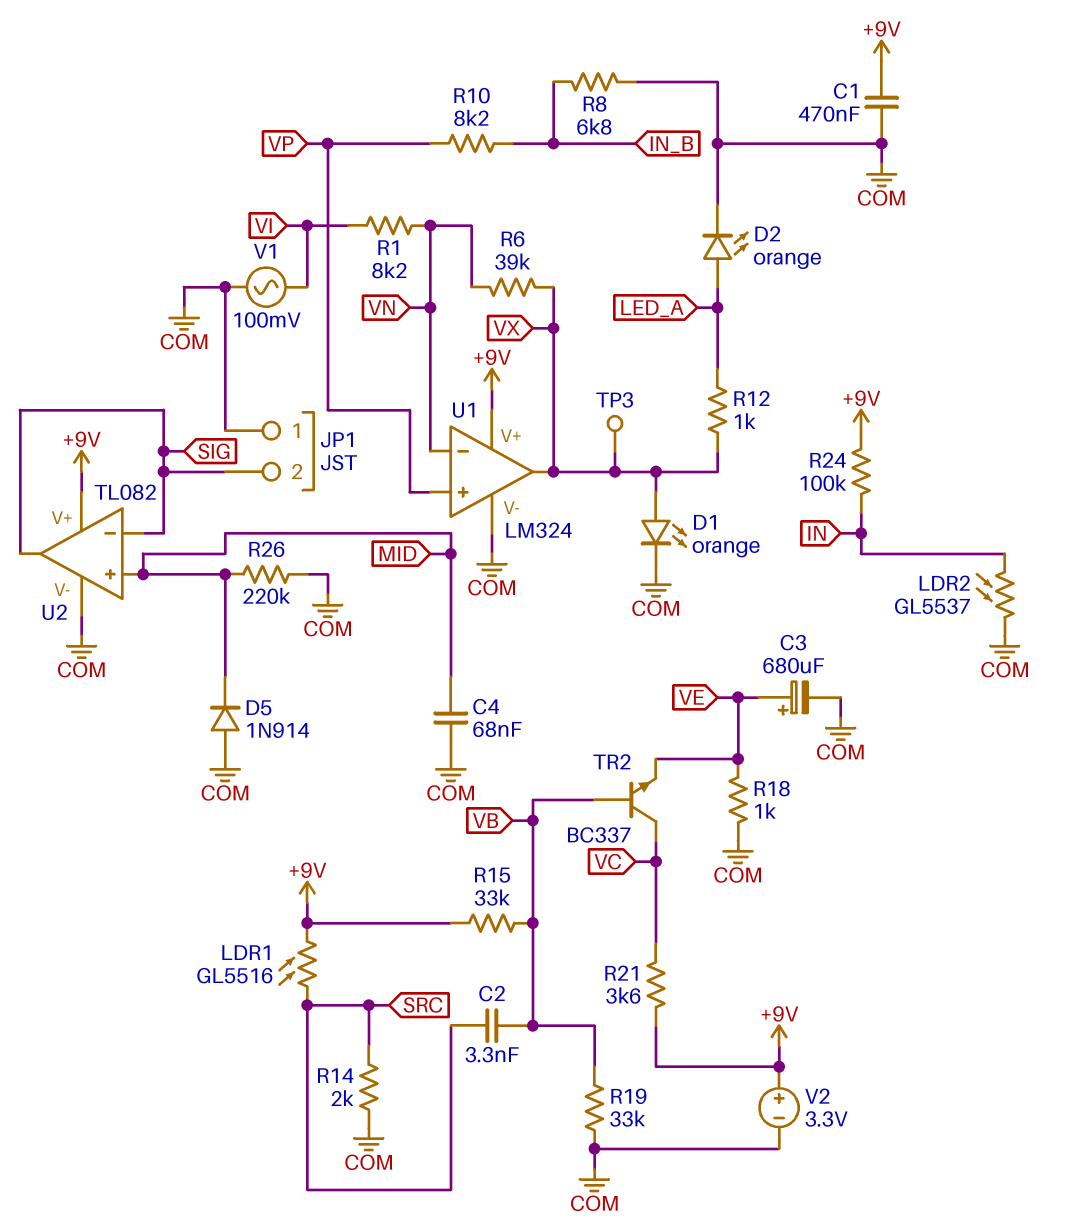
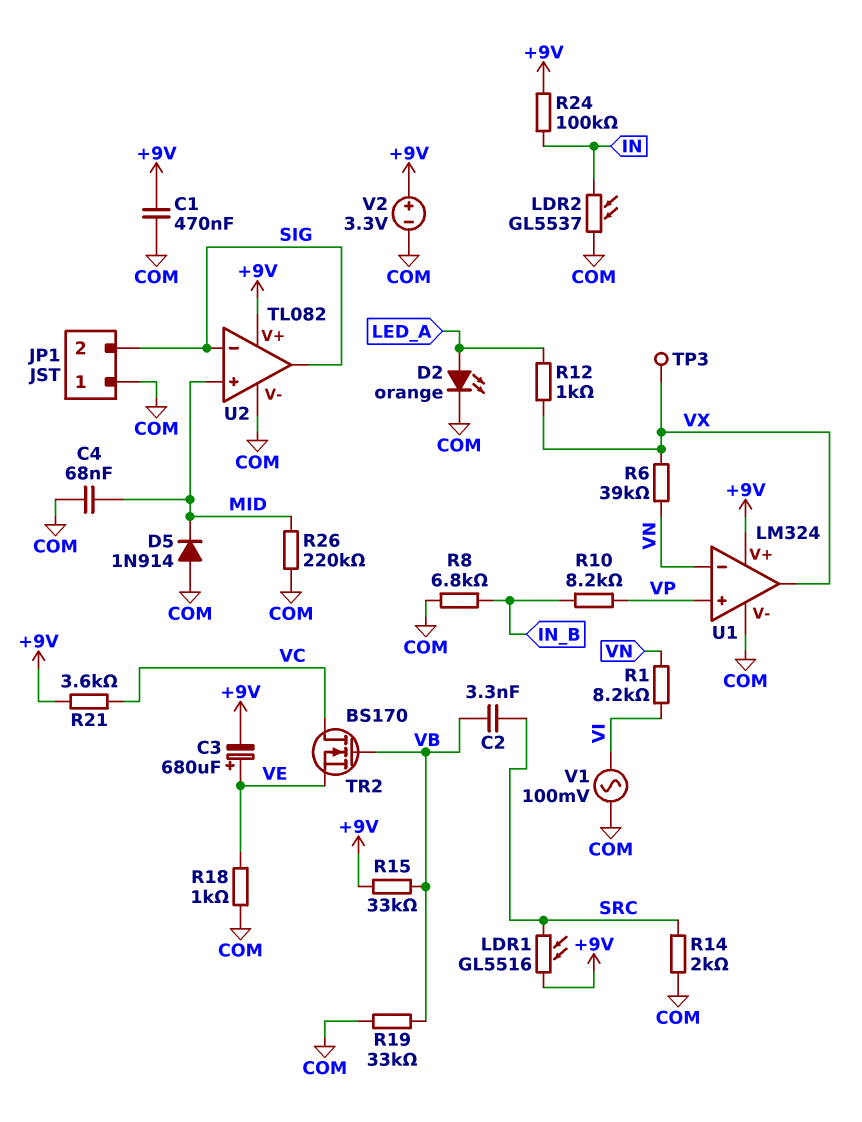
C3: 680uF (plus VE, minus COM) -> 680uF (plus VE, minus +9V)
D1: LED orange (A VX, K COM) -> none
TR2: NPN BC337 (B VB, C VC, E VE) -> NMOS BS170 (G VB, D VC, S VE)

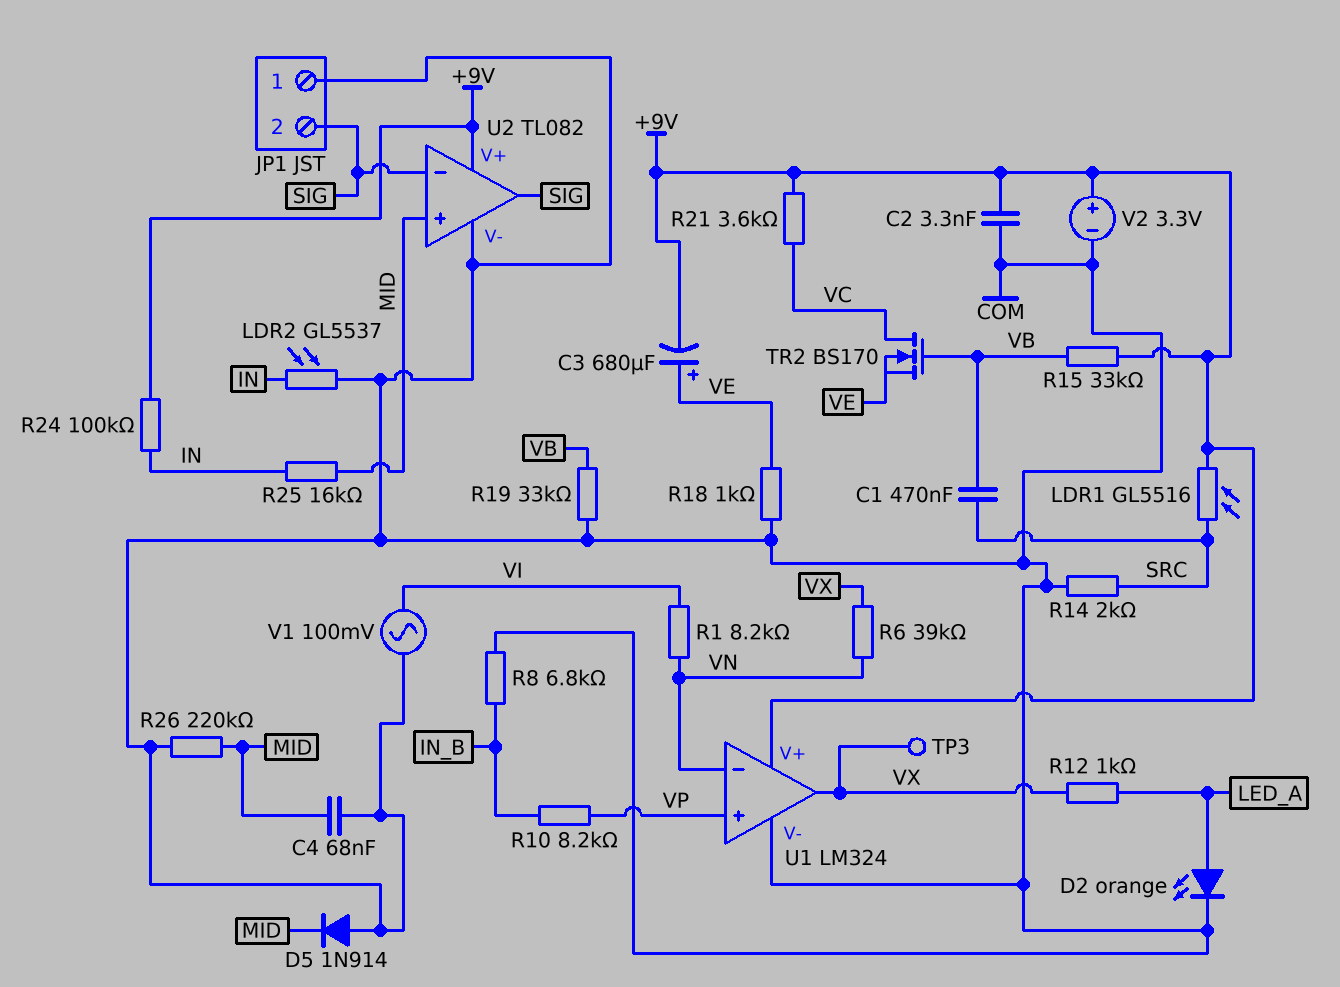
C1: 470nF (+9V, COM) -> 470nF (SRC, VB)
C2: 3.3nF (SRC, VB) -> 3.3nF (+9V, COM)
R25: none -> 16k (IN, MID)

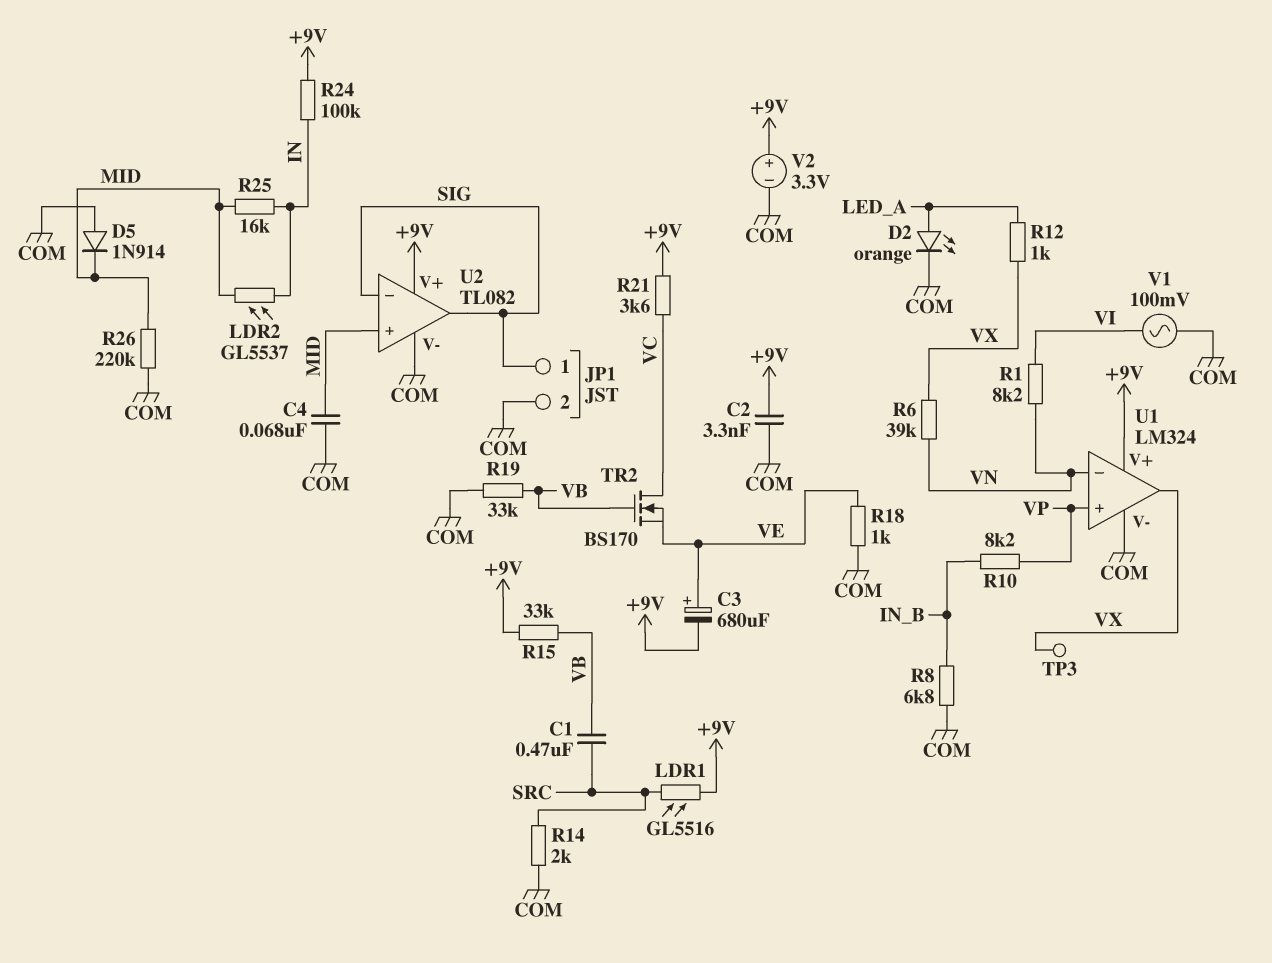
JP1 pin 1: COM -> SIG
JP1 pin 2: SIG -> COM
LDR2: GL5537 (COM, IN) -> GL5537 (IN, MID)

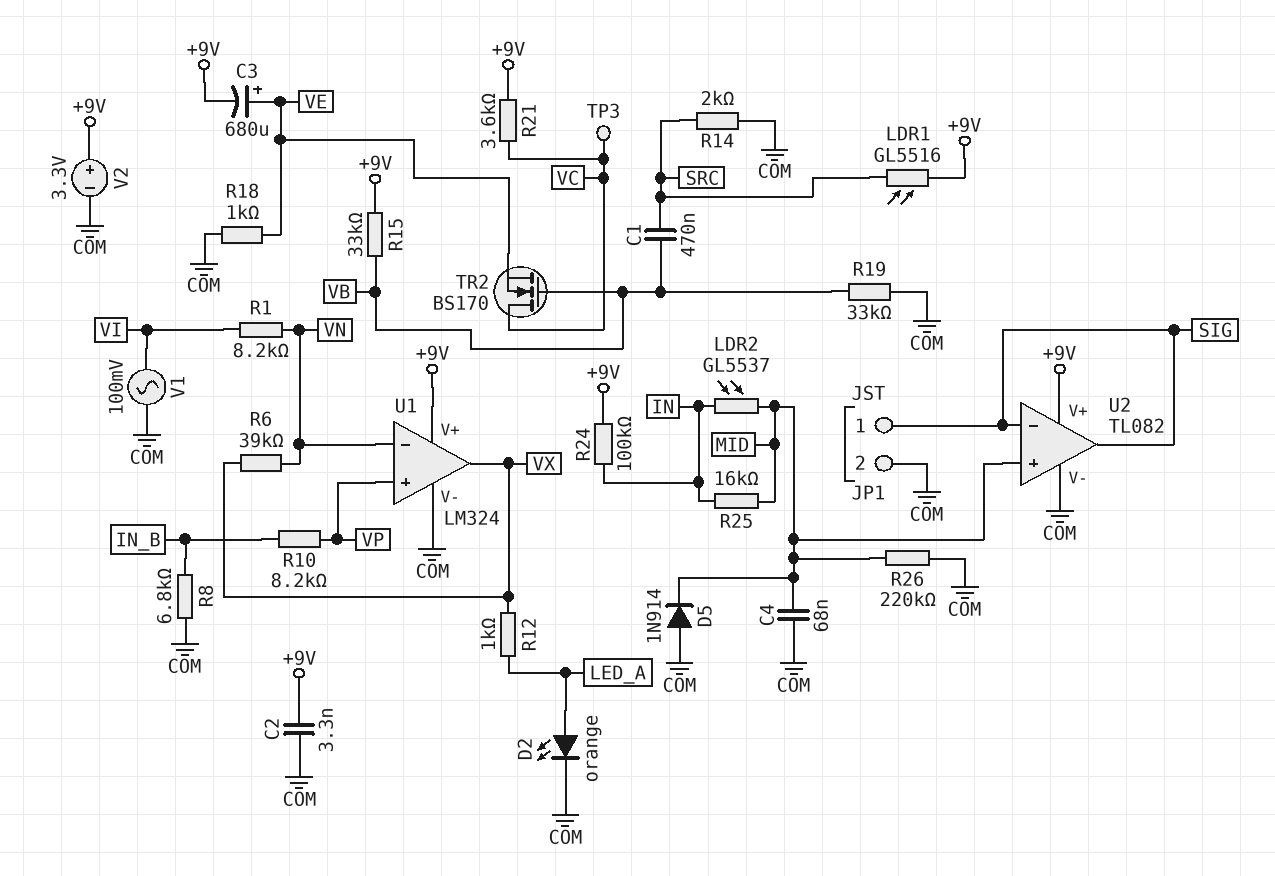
TP3: test point (VX) -> test point (VC)

